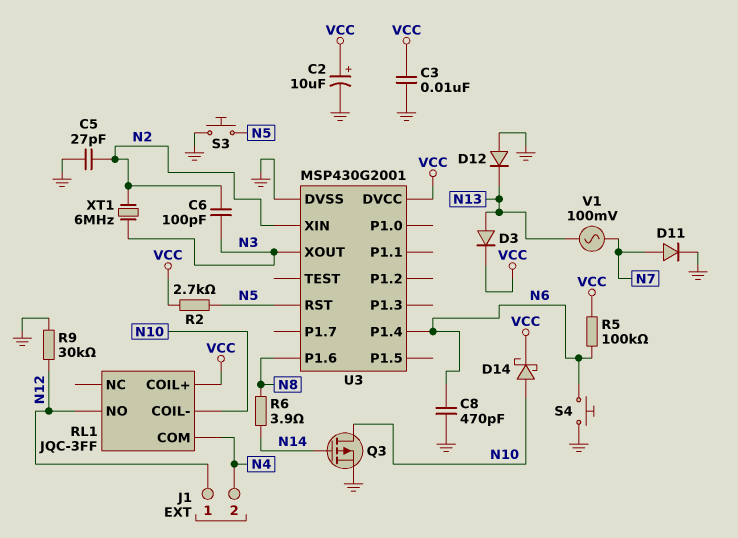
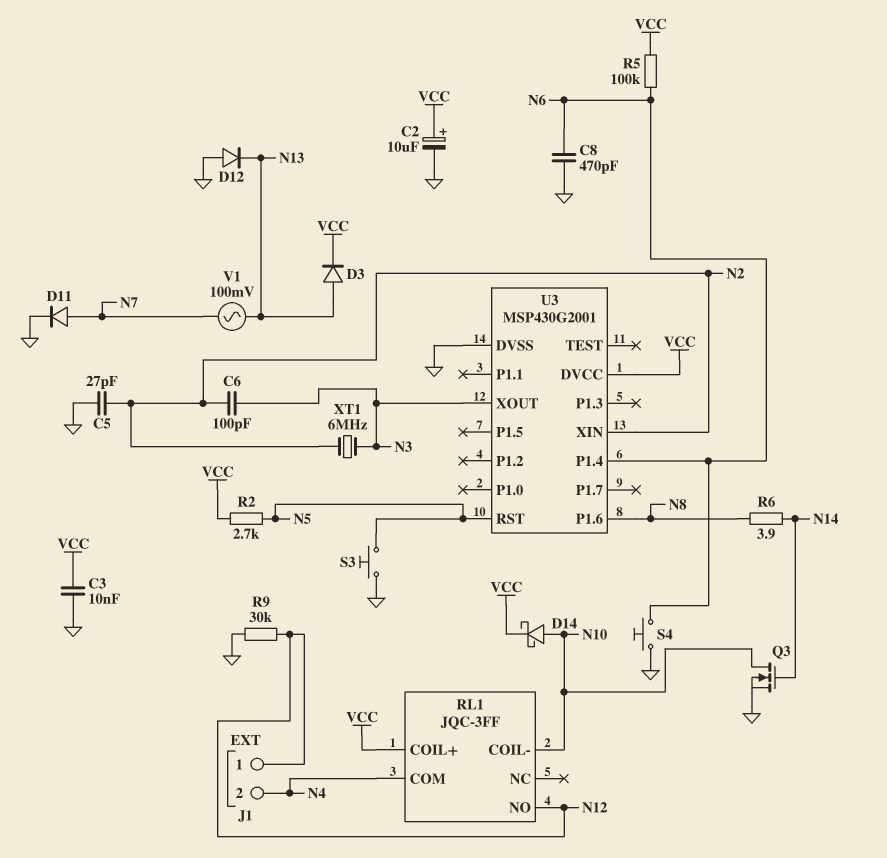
Q3: PMOS (G N14, D N10, S GND) -> NMOS (G N14, D N10, S GND)

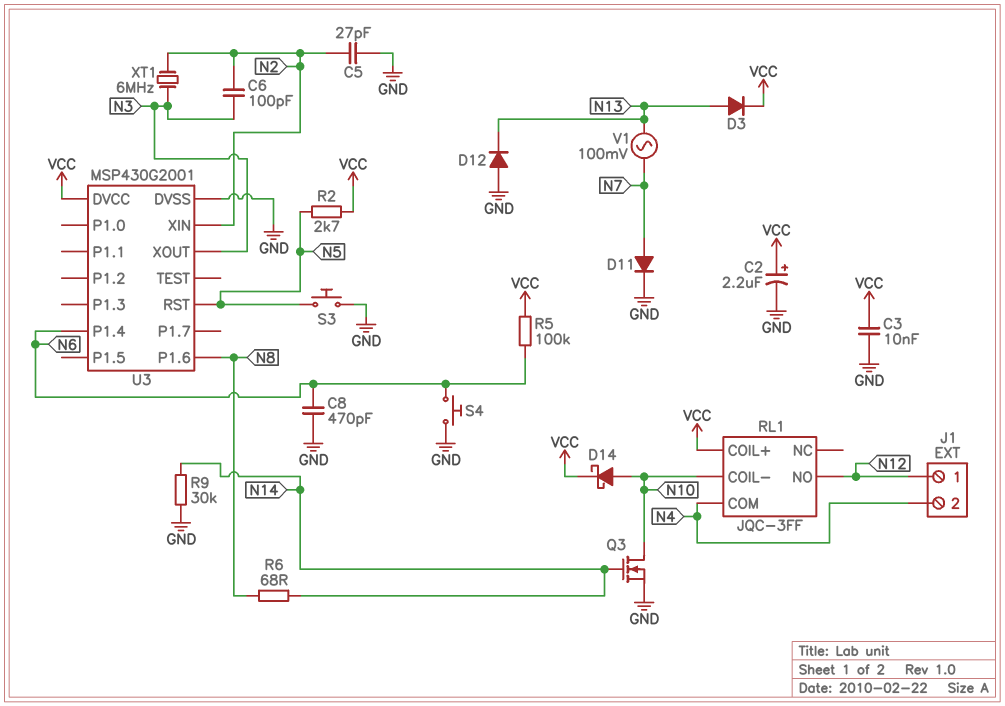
C2: 10uF (plus VCC, minus GND) -> 2.2uF (plus VCC, minus GND)
R6: 3.9 (N8, N14) -> 68 (N8, N14)
R9: 30k (GND, N12) -> 30k (GND, N14)

